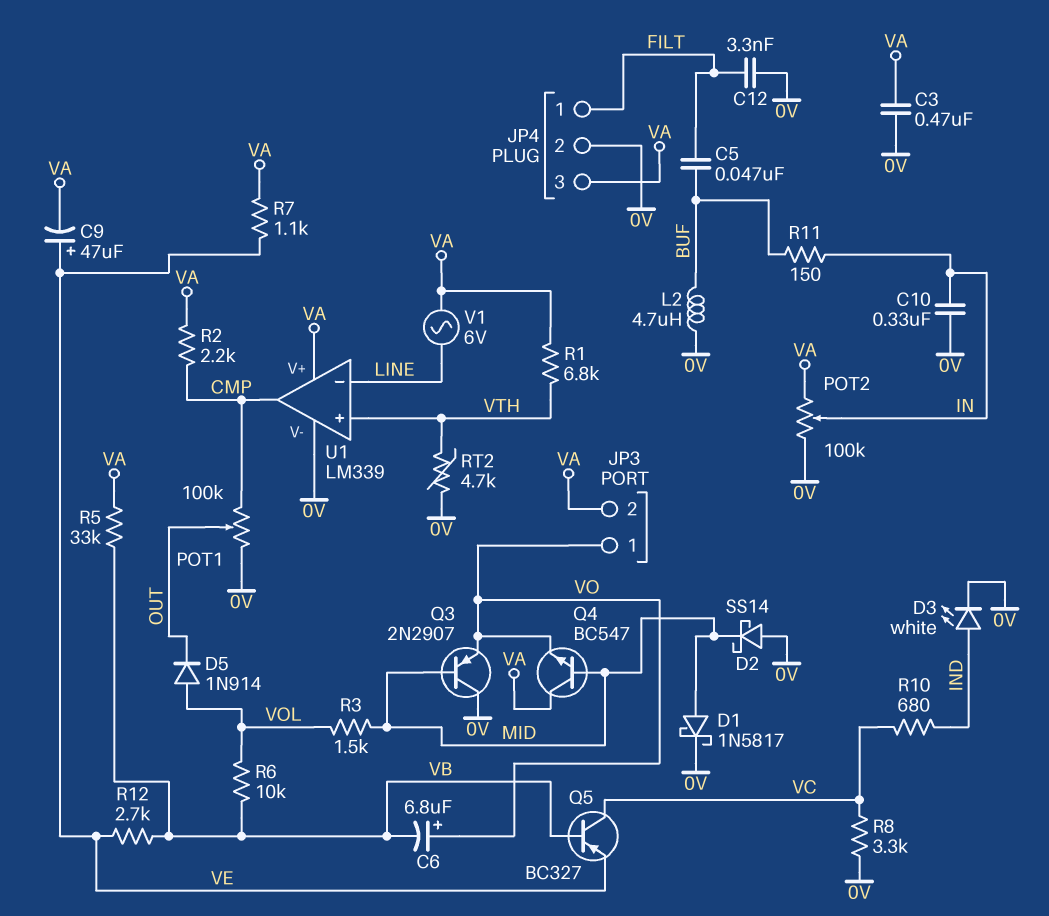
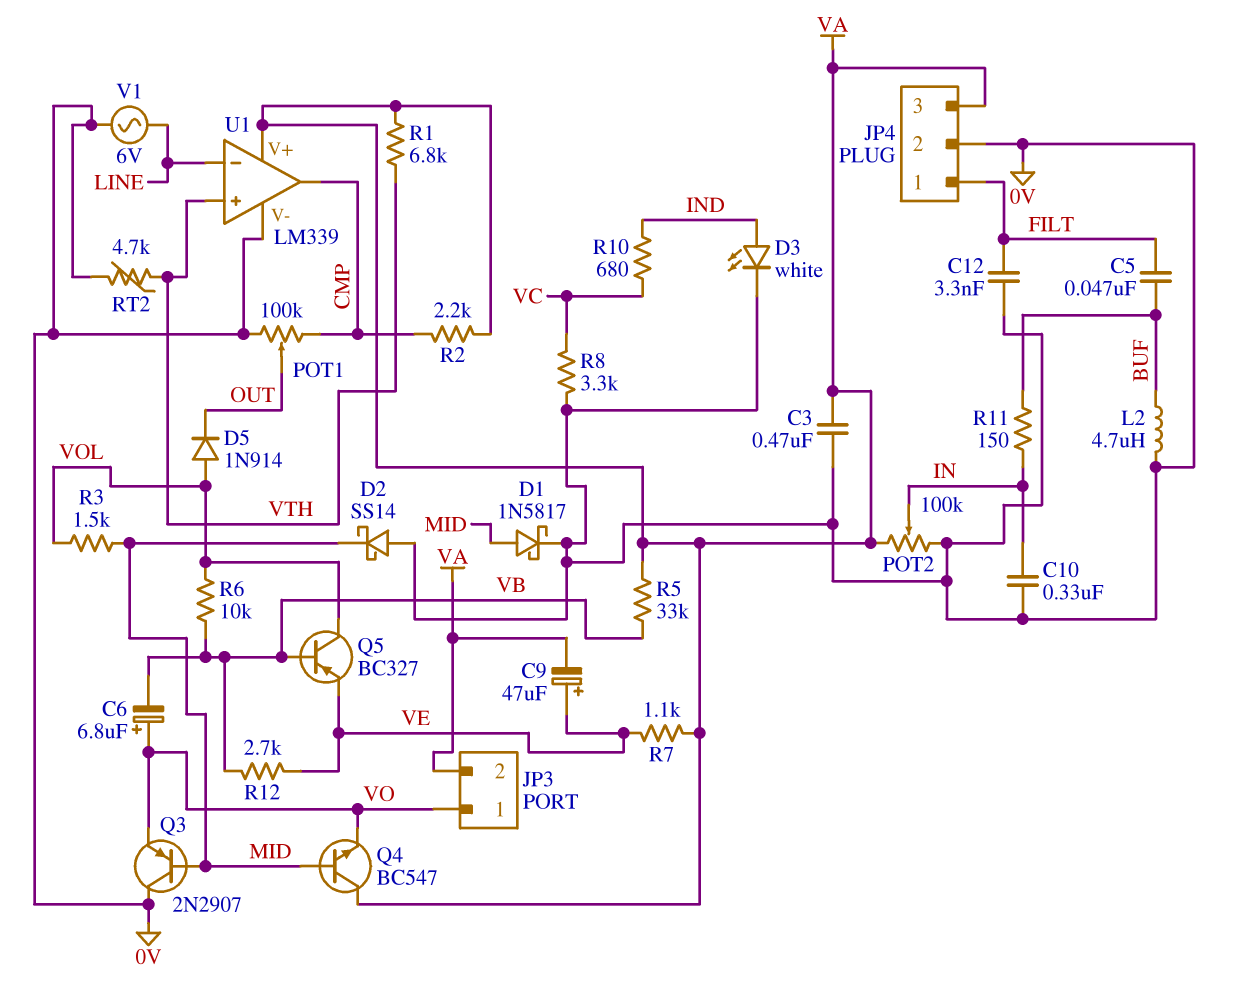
Q5: PNP BC327 (B VB, C VC, E VE) -> PNP BC327 (B VB, C VOL, E VE)
V1: AC 6V (LINE, VA) -> AC 6V (0V, LINE)

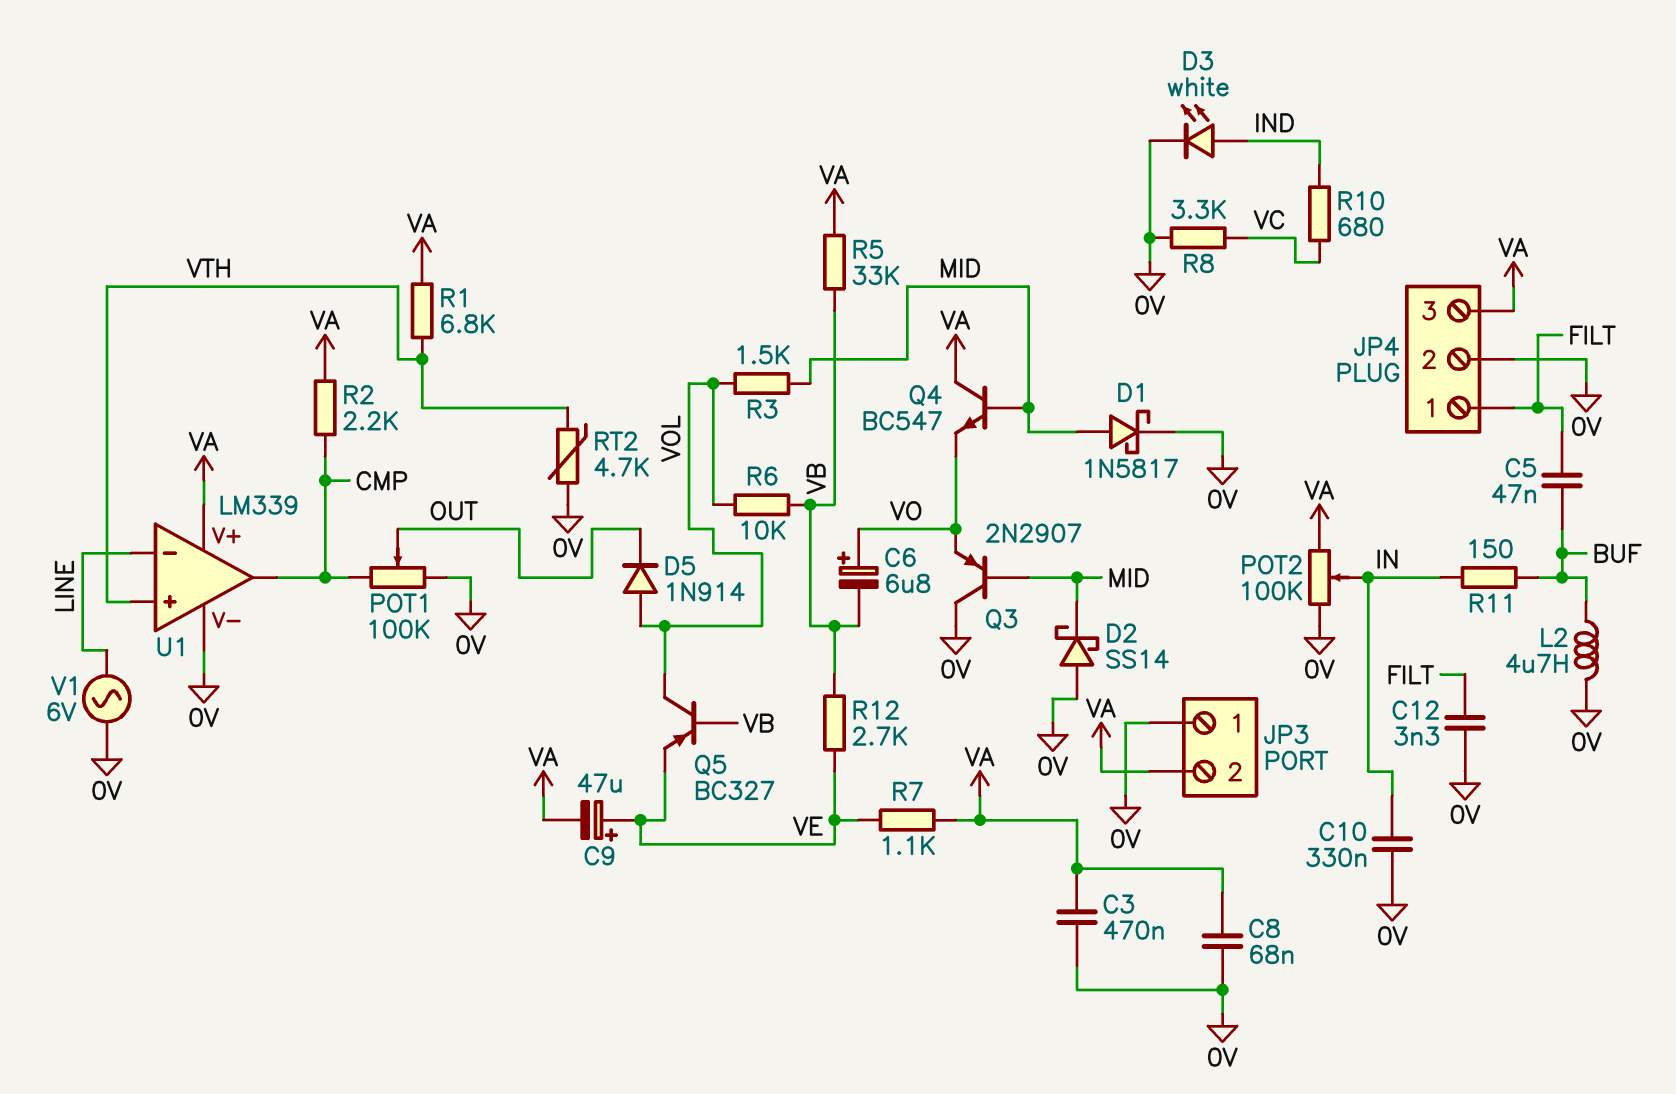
C8: none -> 68nF (0V, VA)
JP3 pin 1: VO -> 0V

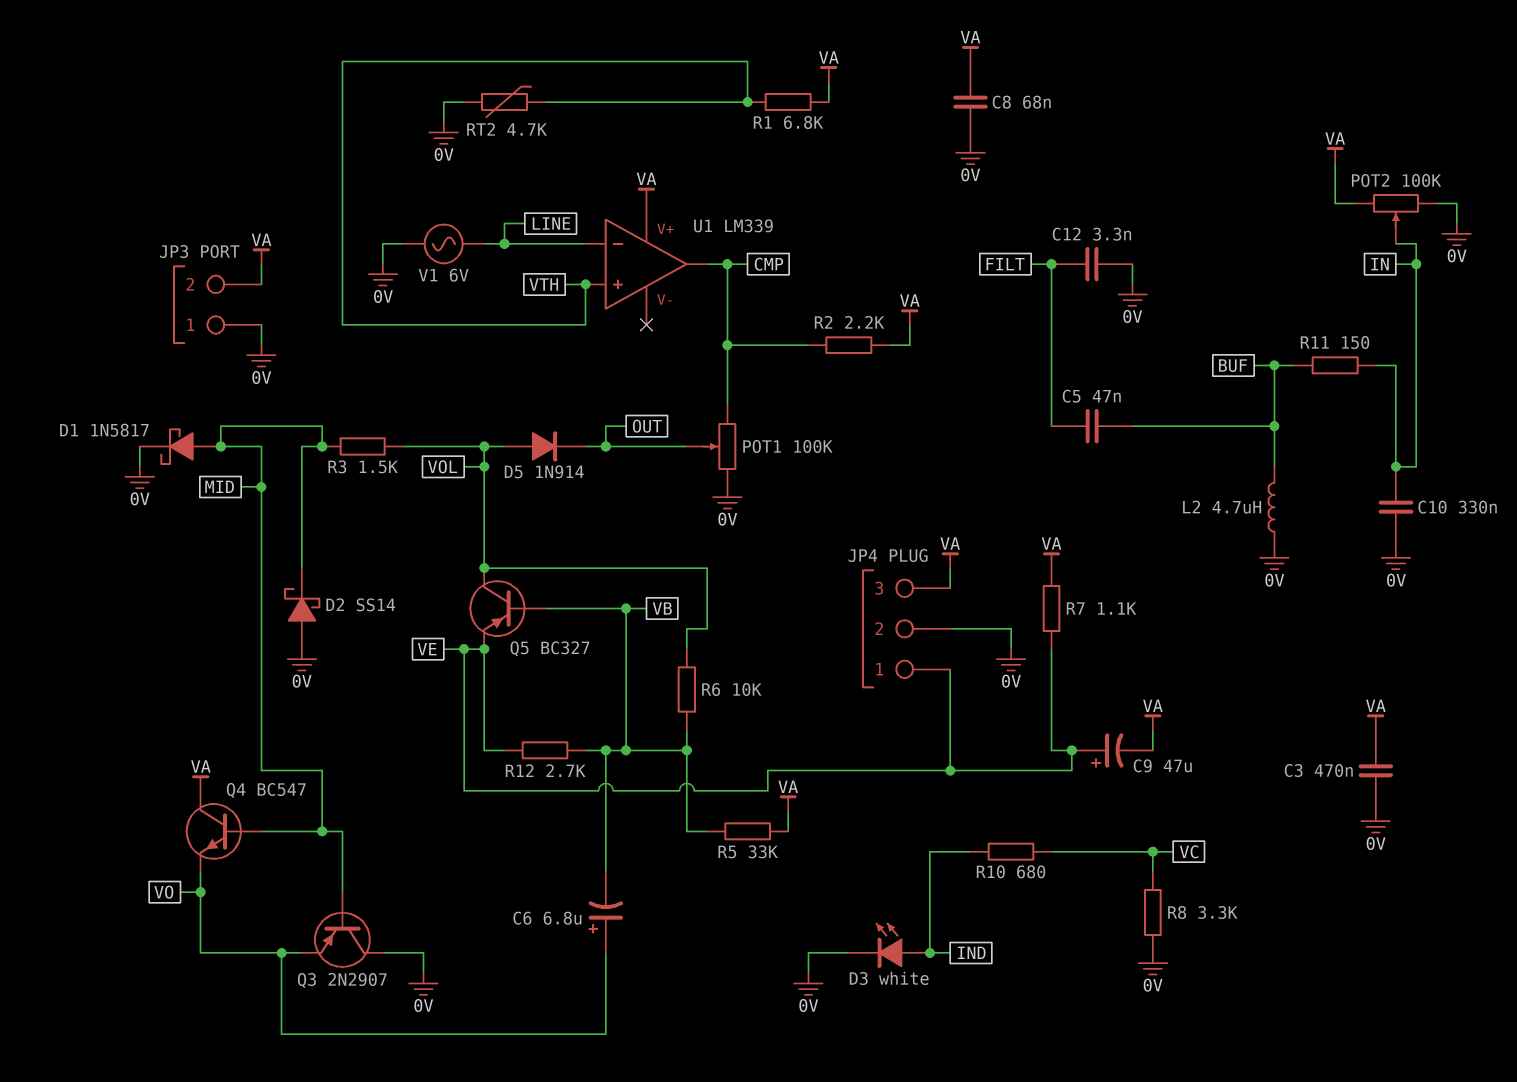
JP4 pin 1: FILT -> VE
U1 pin V-: 0V -> none

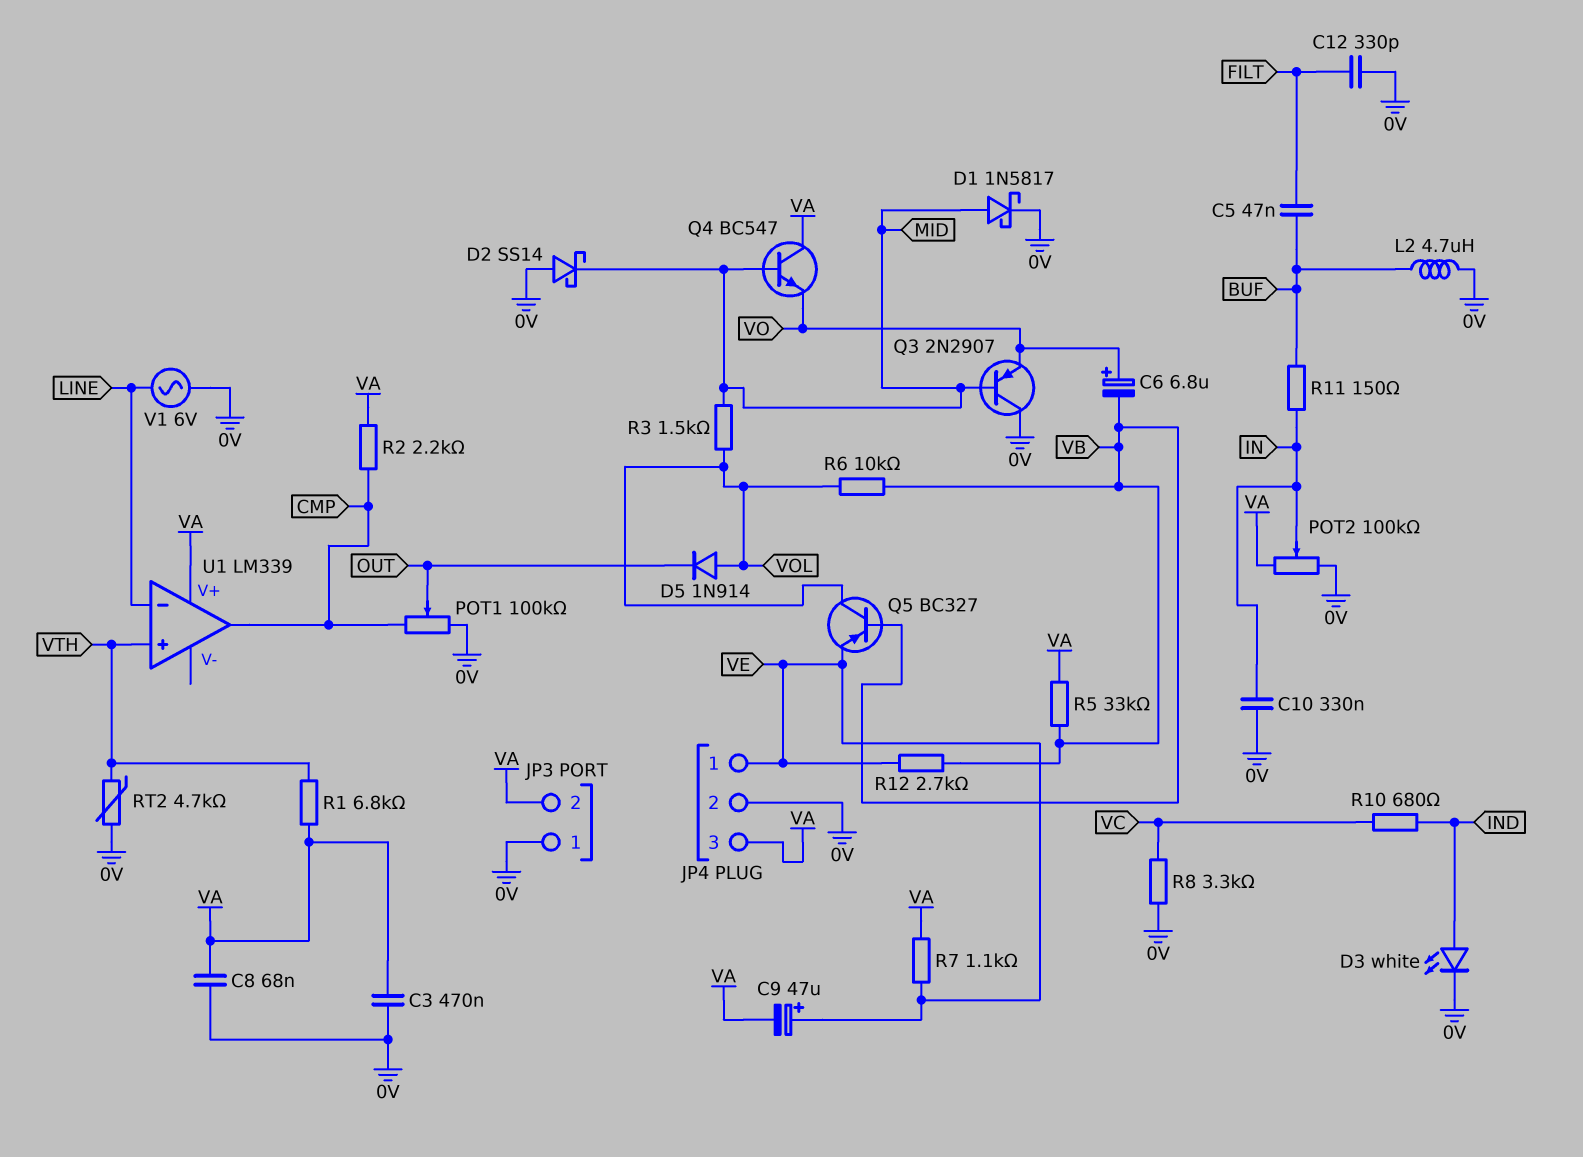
C12: 3.3nF (0V, FILT) -> 330pF (0V, FILT)

